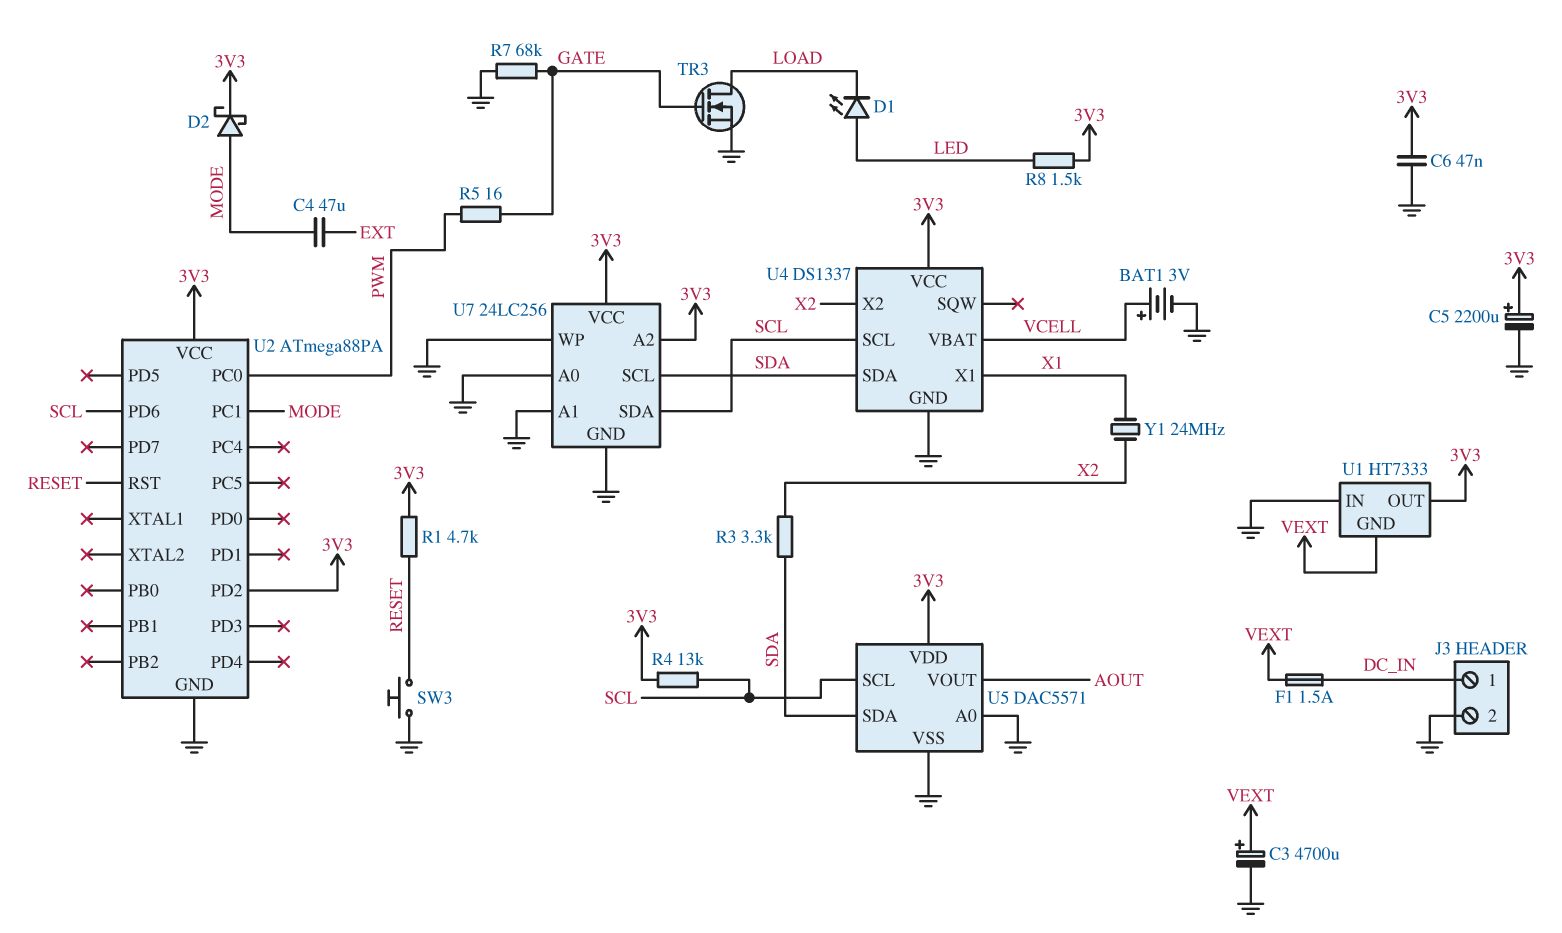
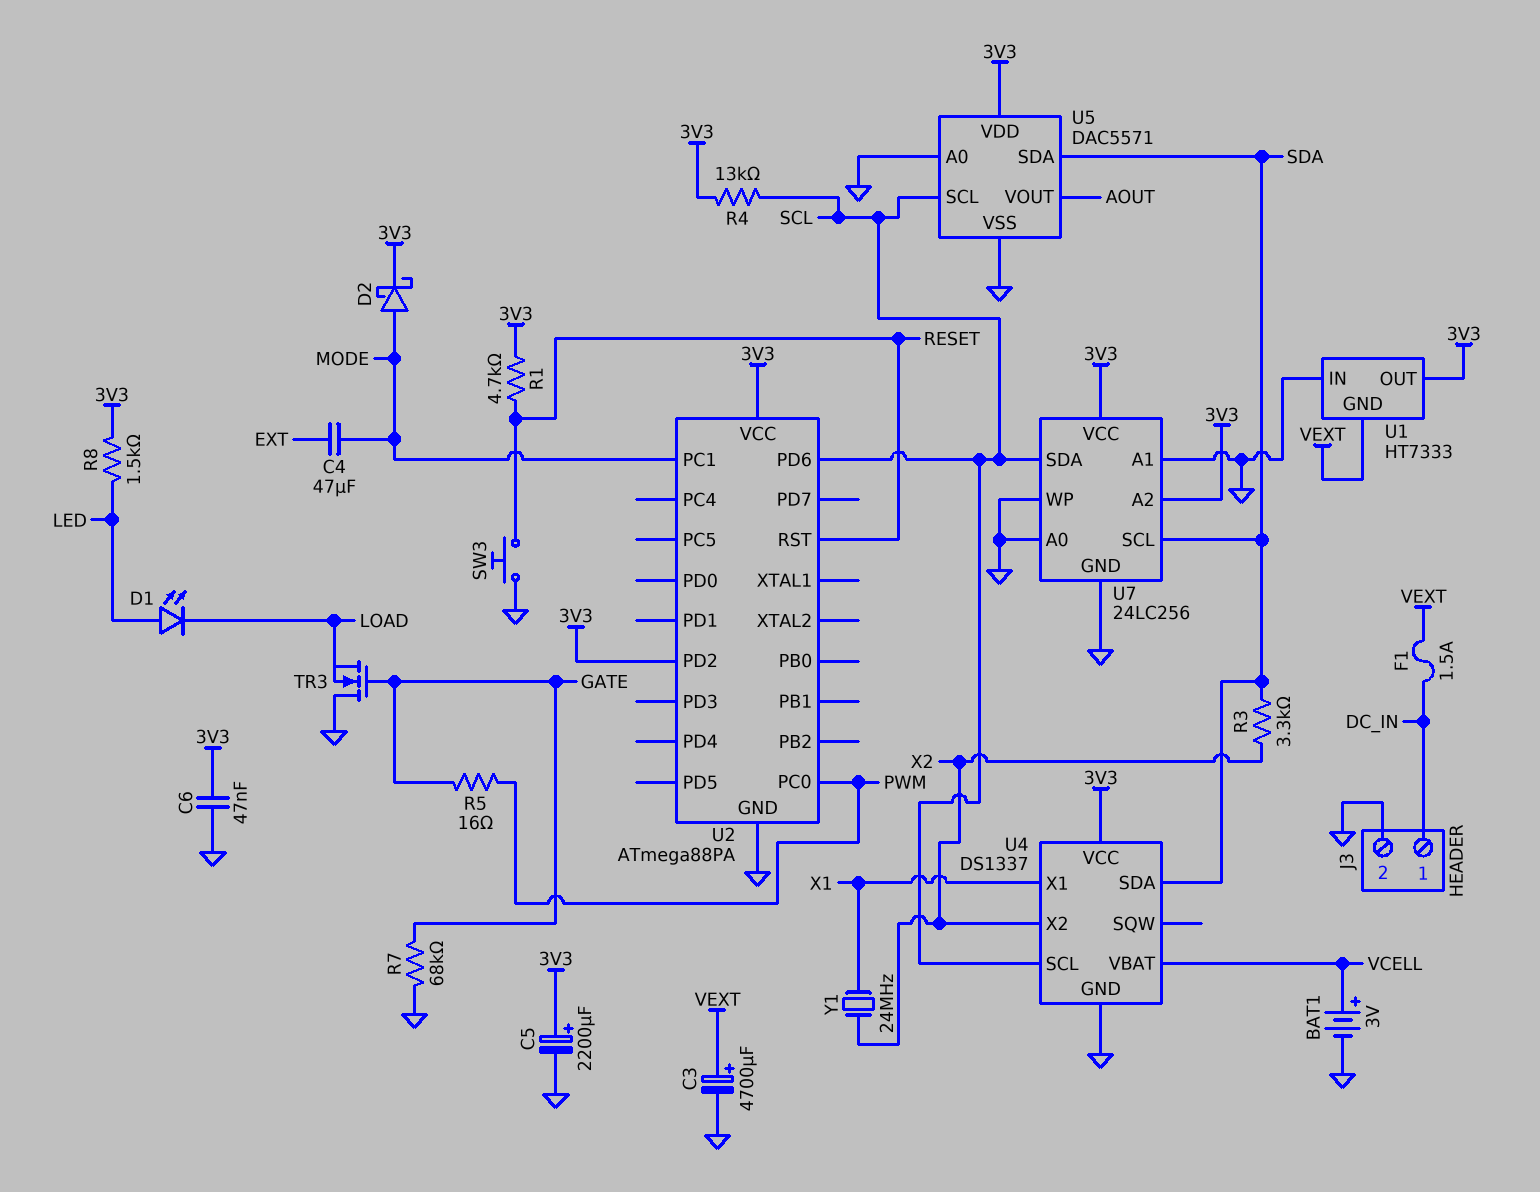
TR3: NMOS (G GATE, D LOAD, S GND) -> NMOS (G GATE, D GND, S LOAD)

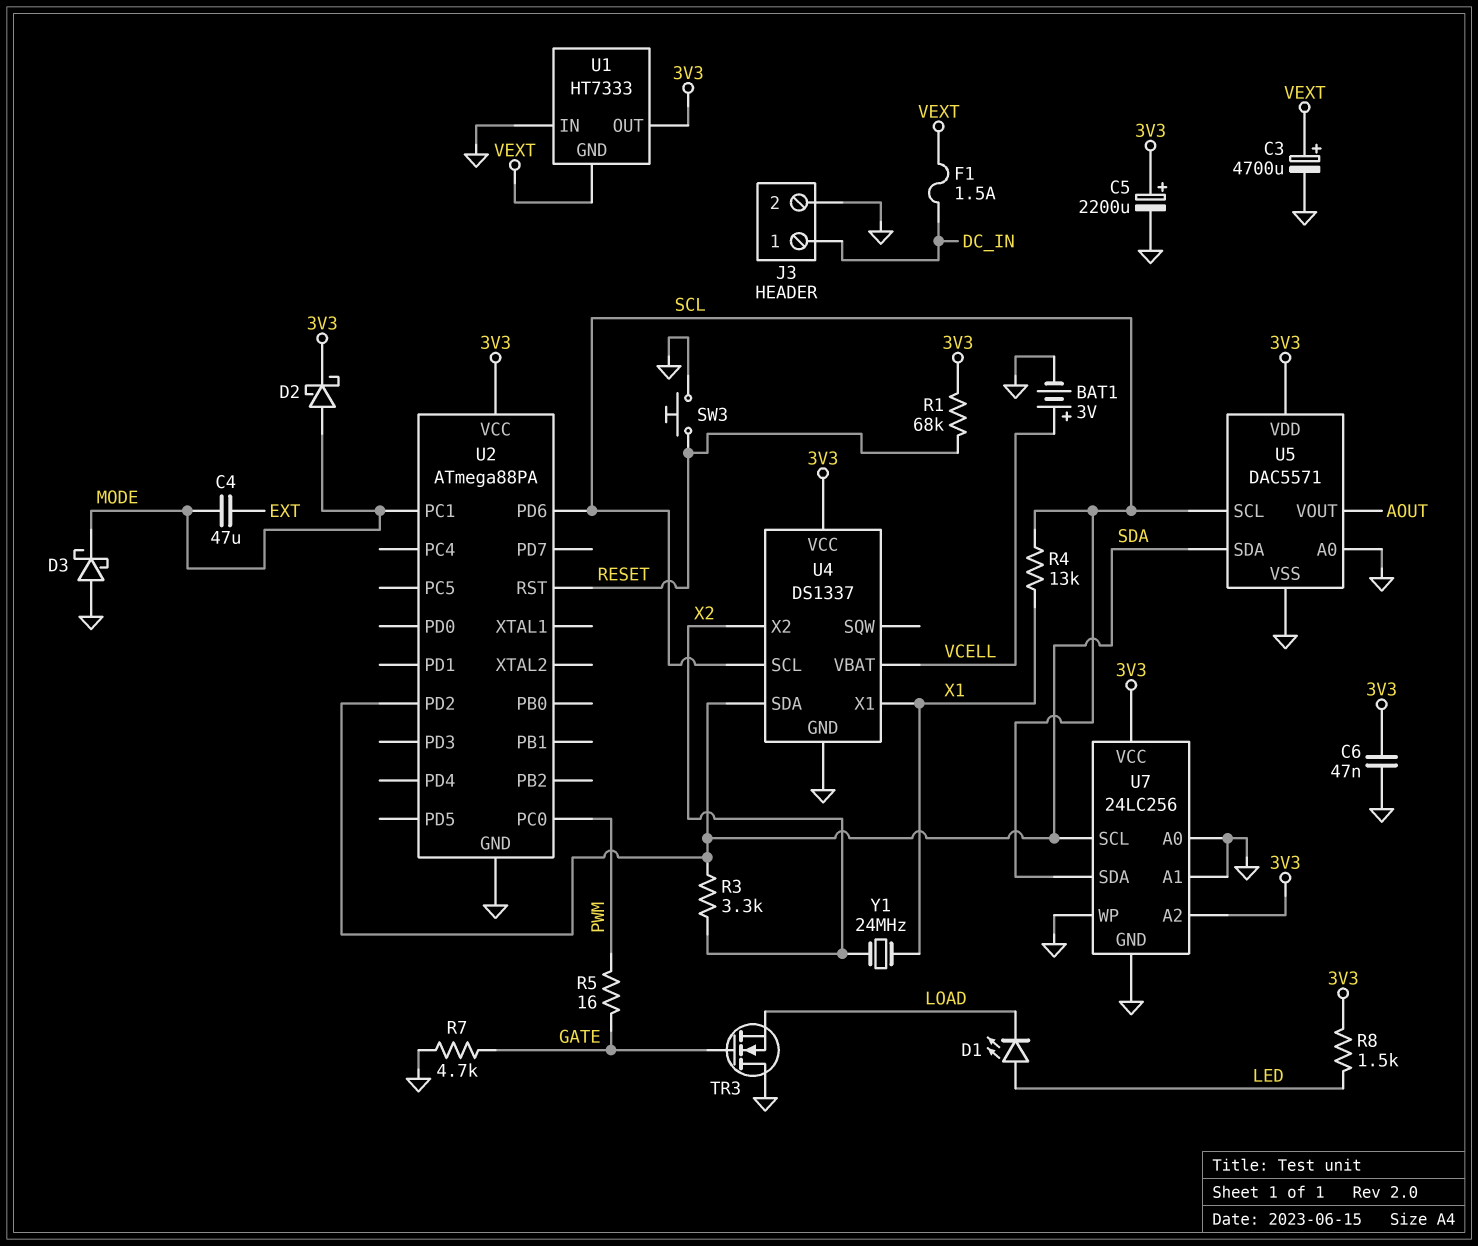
D3: none -> schottky (A GND, K MODE)
R1: 4.7k (3V3, RESET) -> 68k (3V3, RESET)
R4: 13k (3V3, SCL) -> 13k (SCL, X1)
R7: 68k (GATE, GND) -> 4.7k (GATE, GND)
U2 pin PD2: 3V3 -> SDA

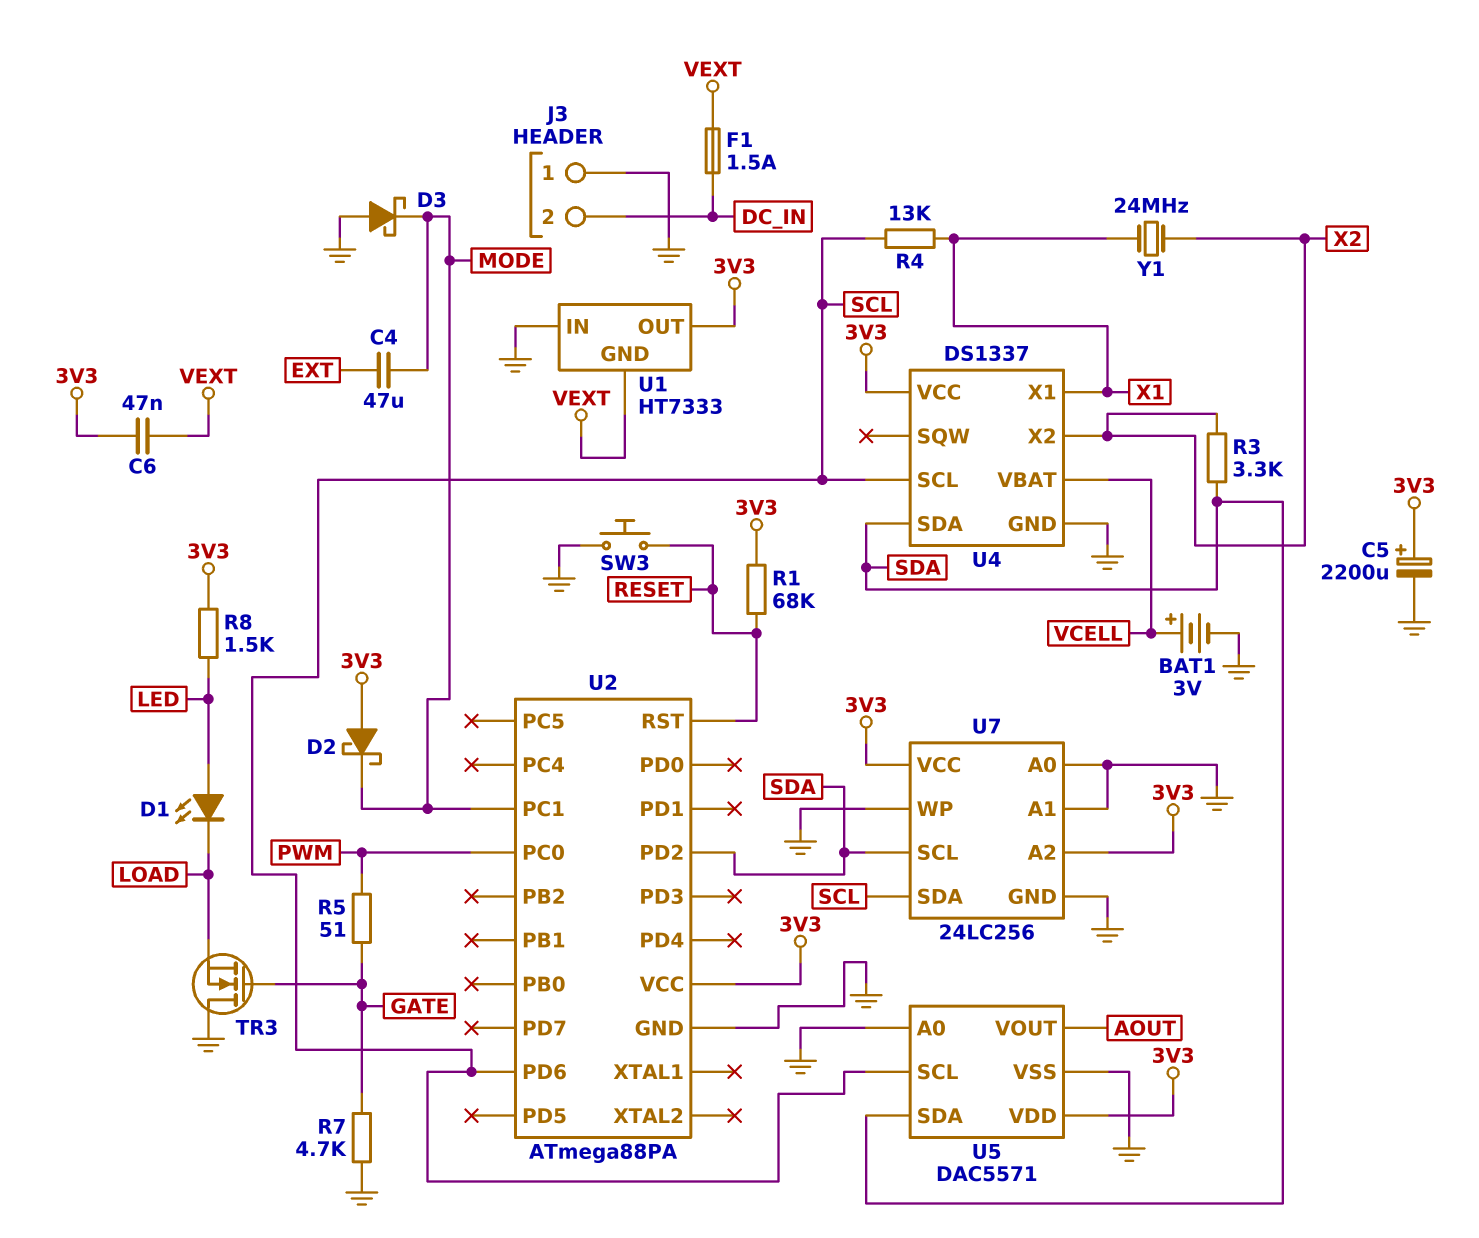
C3: 4700uF (plus VEXT, minus GND) -> none
C6: 47nF (3V3, GND) -> 47nF (3V3, VEXT)
D2: schottky (A MODE, K 3V3) -> schottky (A 3V3, K MODE)
J3 pin 1: DC_IN -> GND
J3 pin 2: GND -> DC_IN
R5: 16 (GATE, PWM) -> 51 (GATE, PWM)

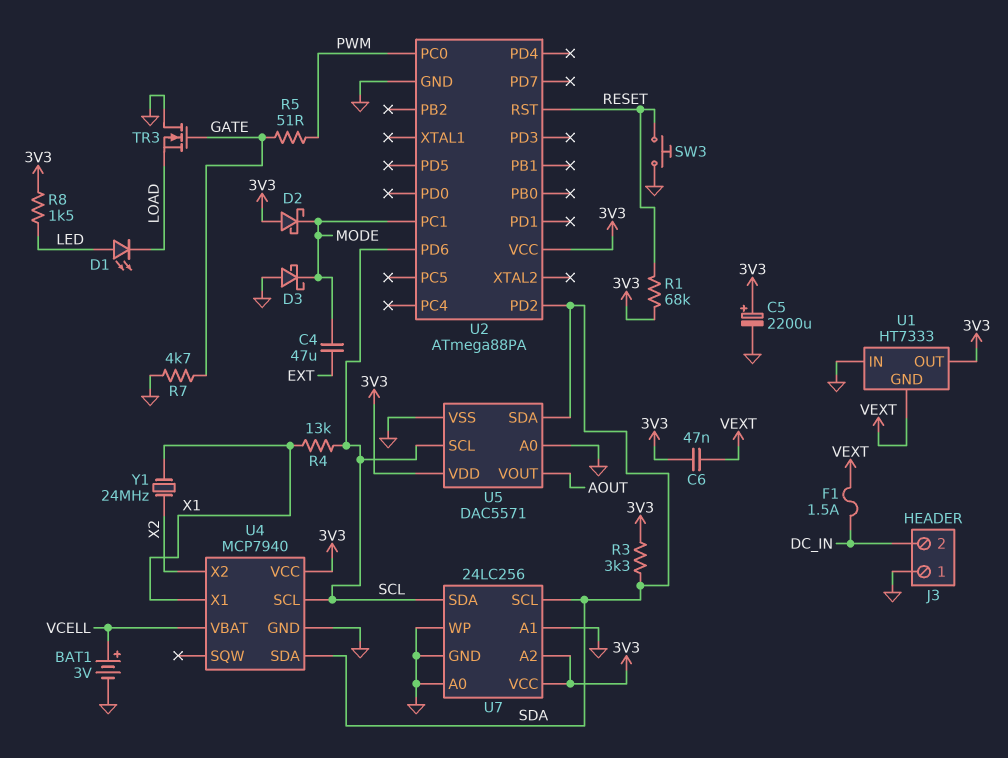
R3: 3.3k (SDA, X2) -> 3.3k (3V3, SDA)
U4: DS1337 -> MCP7940

